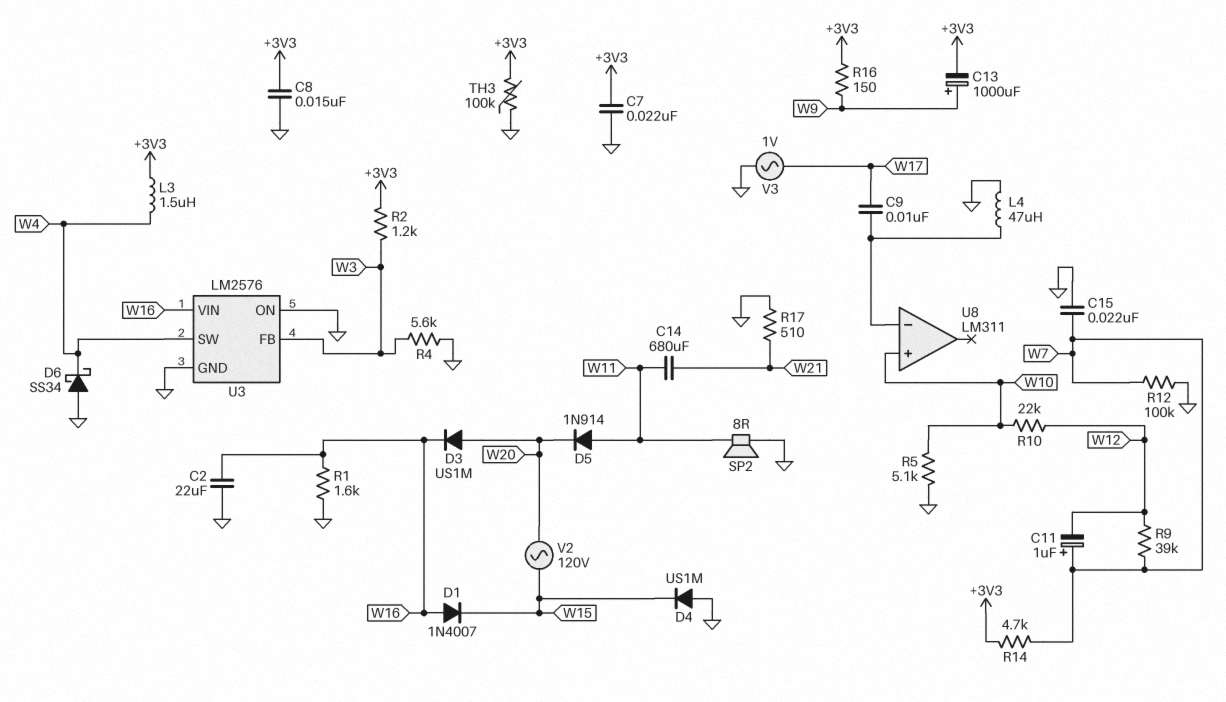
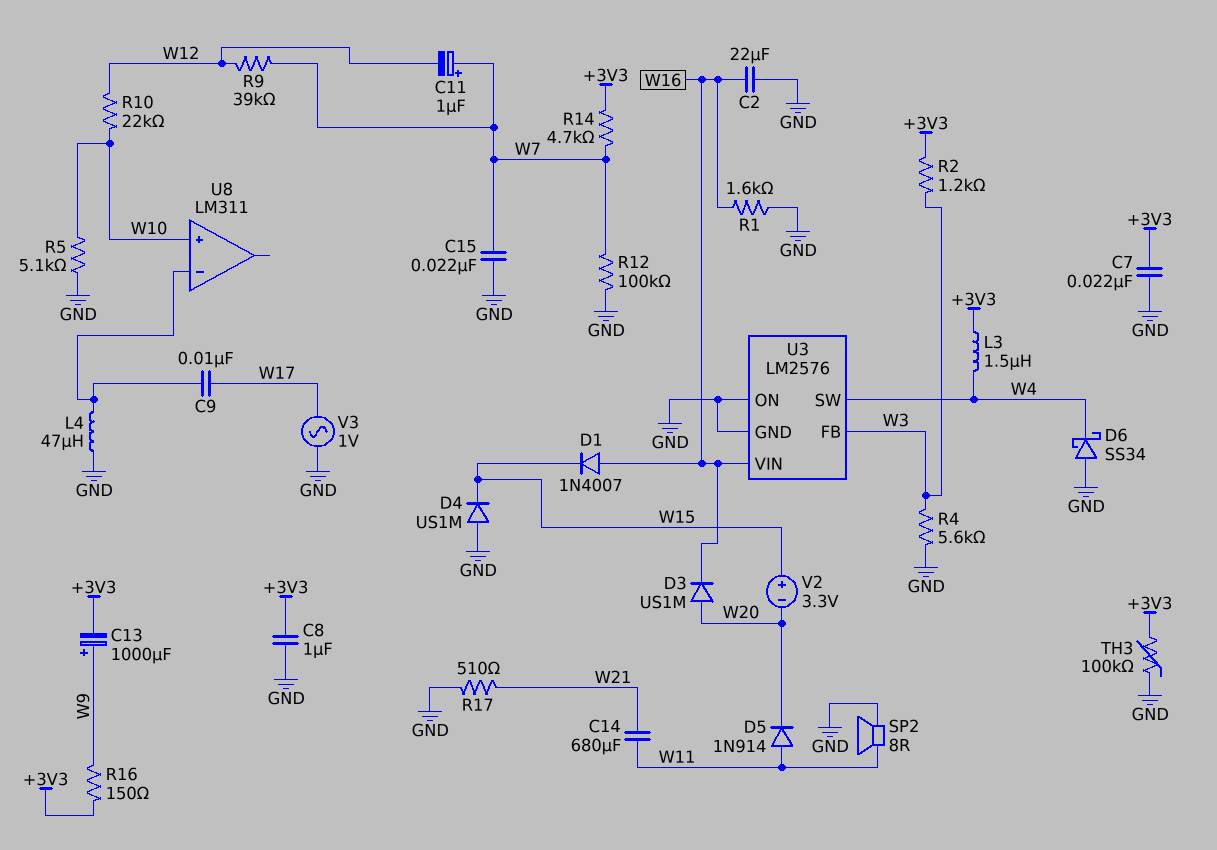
C8: 15nF (+3V3, GND) -> 1uF (+3V3, GND)
V2: AC 120V (W15, W20) -> 3.3V (plus W15, minus W20)

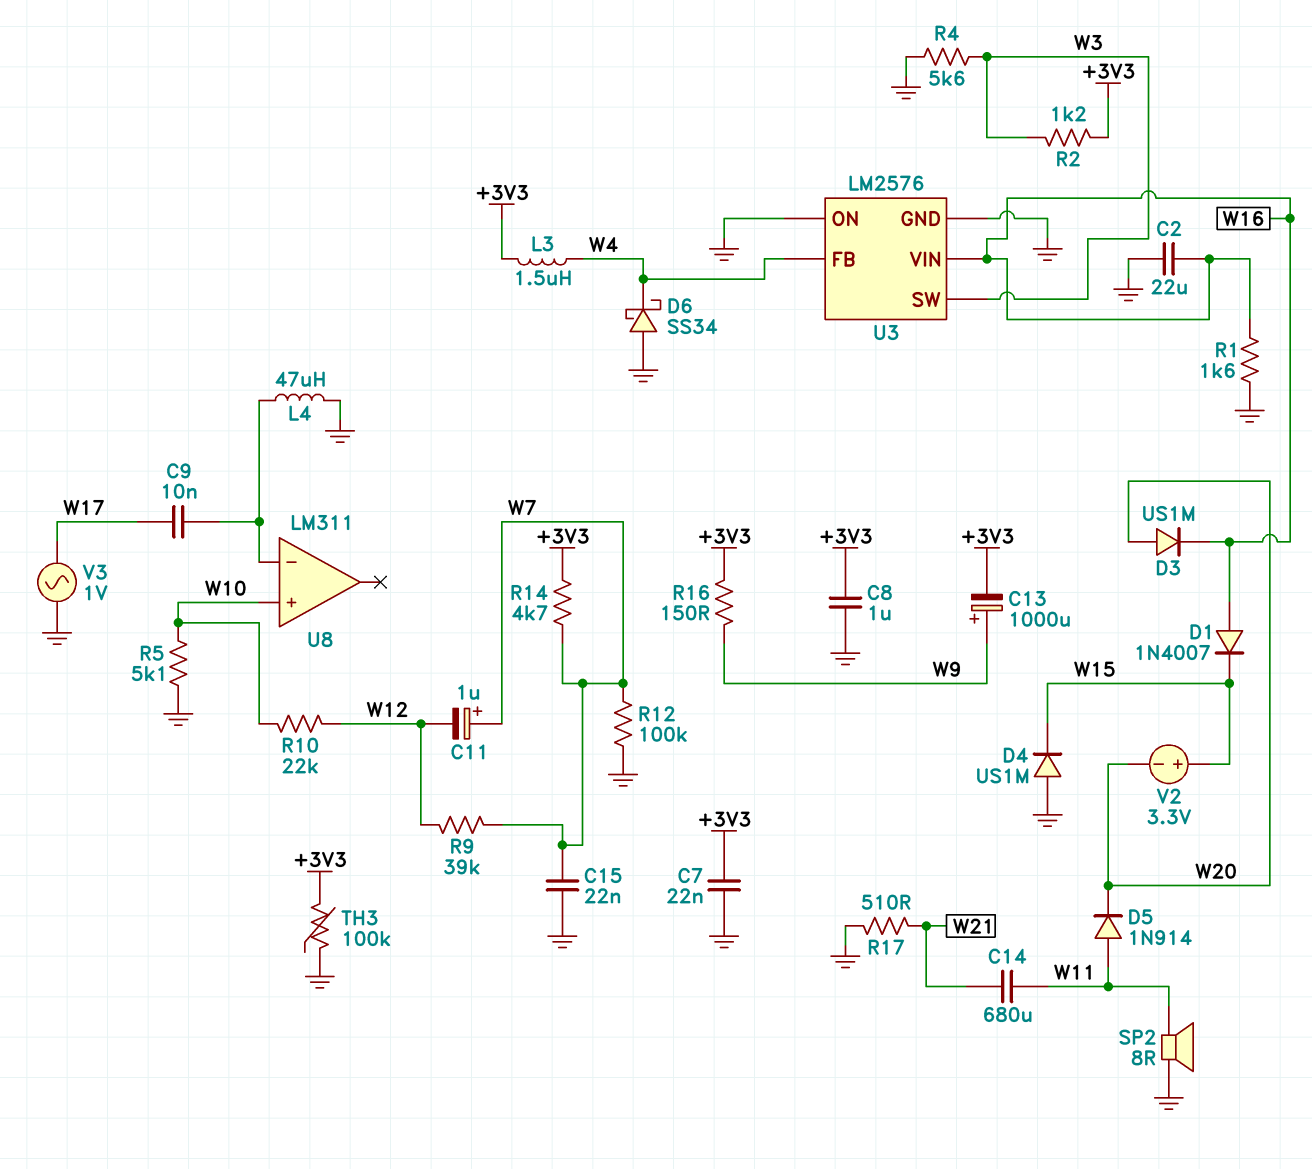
U3 pin FB: W3 -> W4
U3 pin SW: W4 -> W3

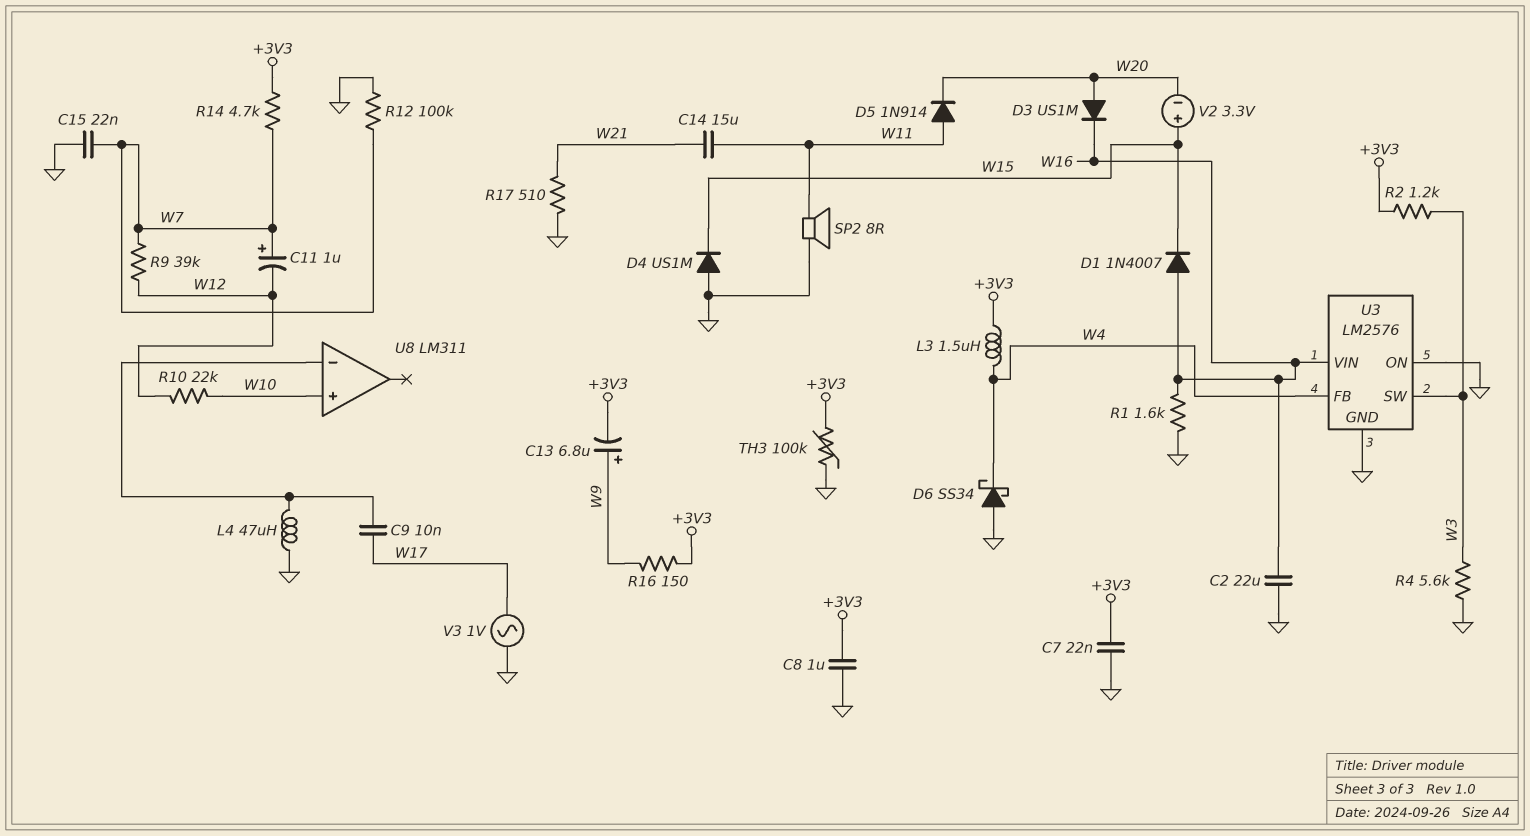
C13: 1000uF (plus W9, minus +3V3) -> 6.8uF (plus W9, minus +3V3)
C14: 680uF (W11, W21) -> 15uF (W11, W21)
R5: 5.1k (GND, W10) -> none

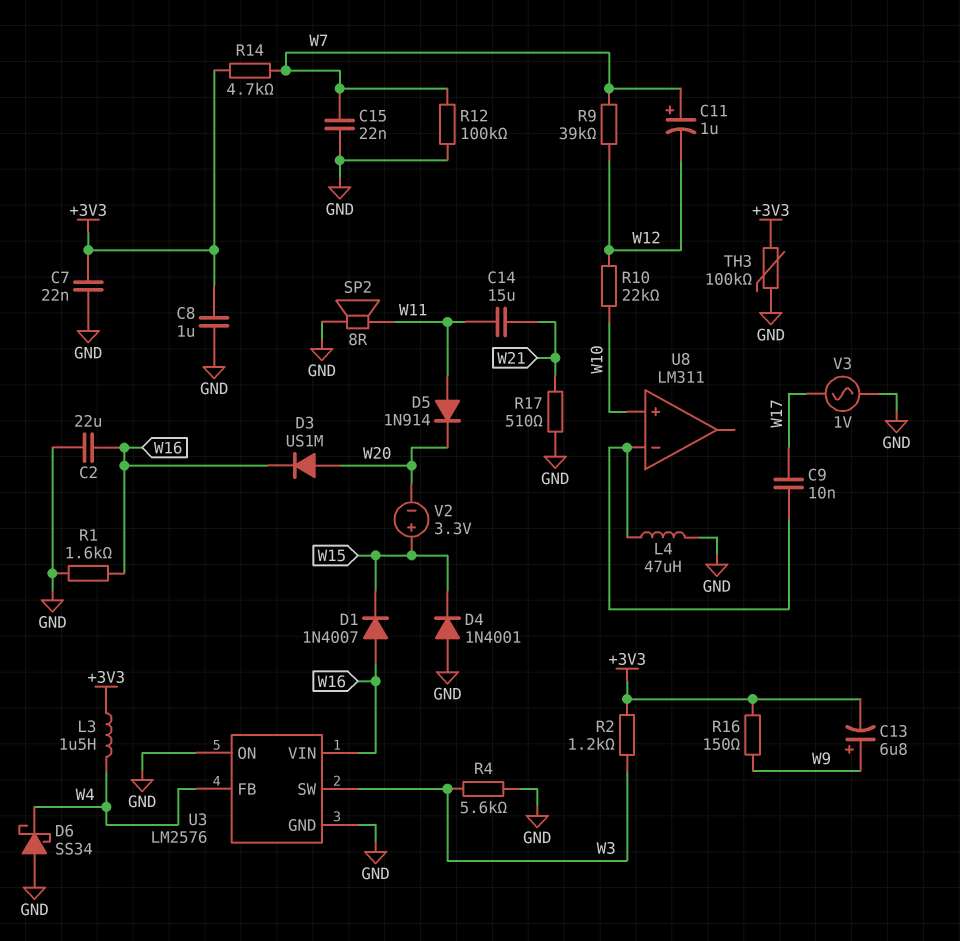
D4: diode US1M (A GND, K W15) -> diode 1N4001 (A GND, K W15)

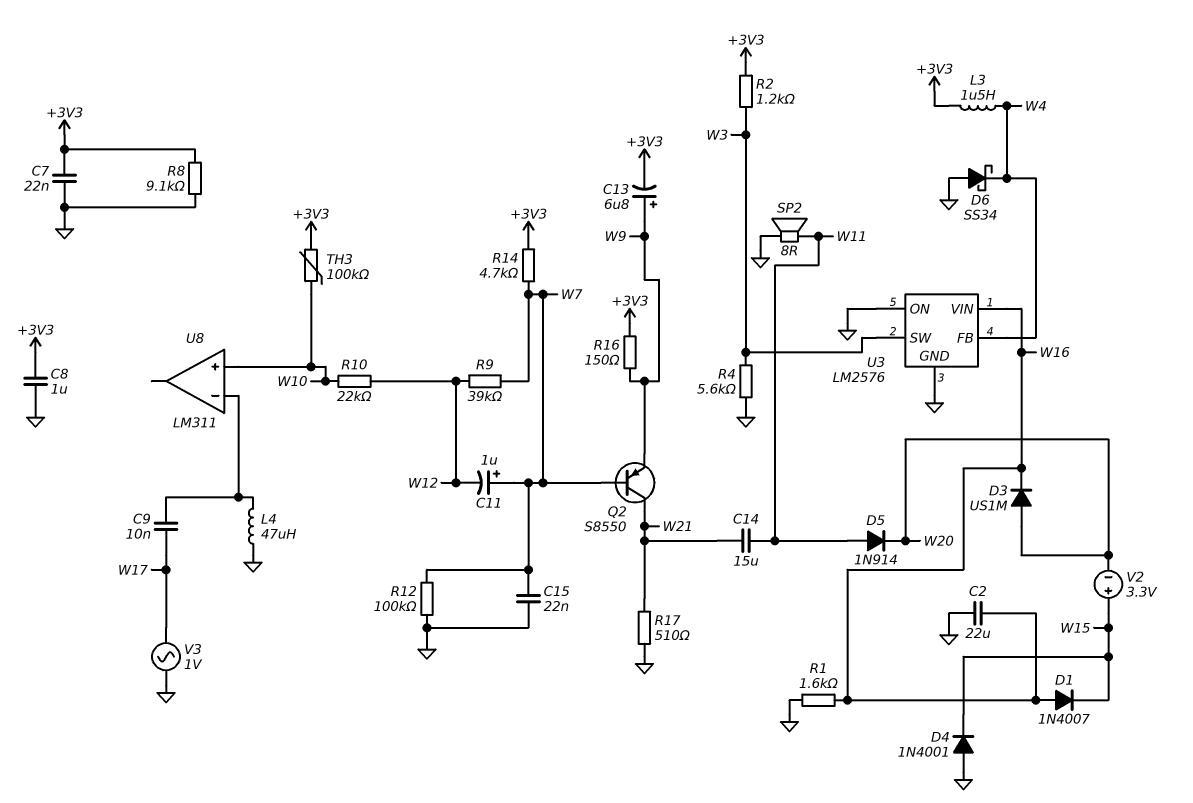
Q2: none -> PNP S8550 (B W7, C W21, E W9)
R8: none -> 9.1k (+3V3, GND)
TH3: 100k (+3V3, GND) -> 100k (+3V3, W10)

